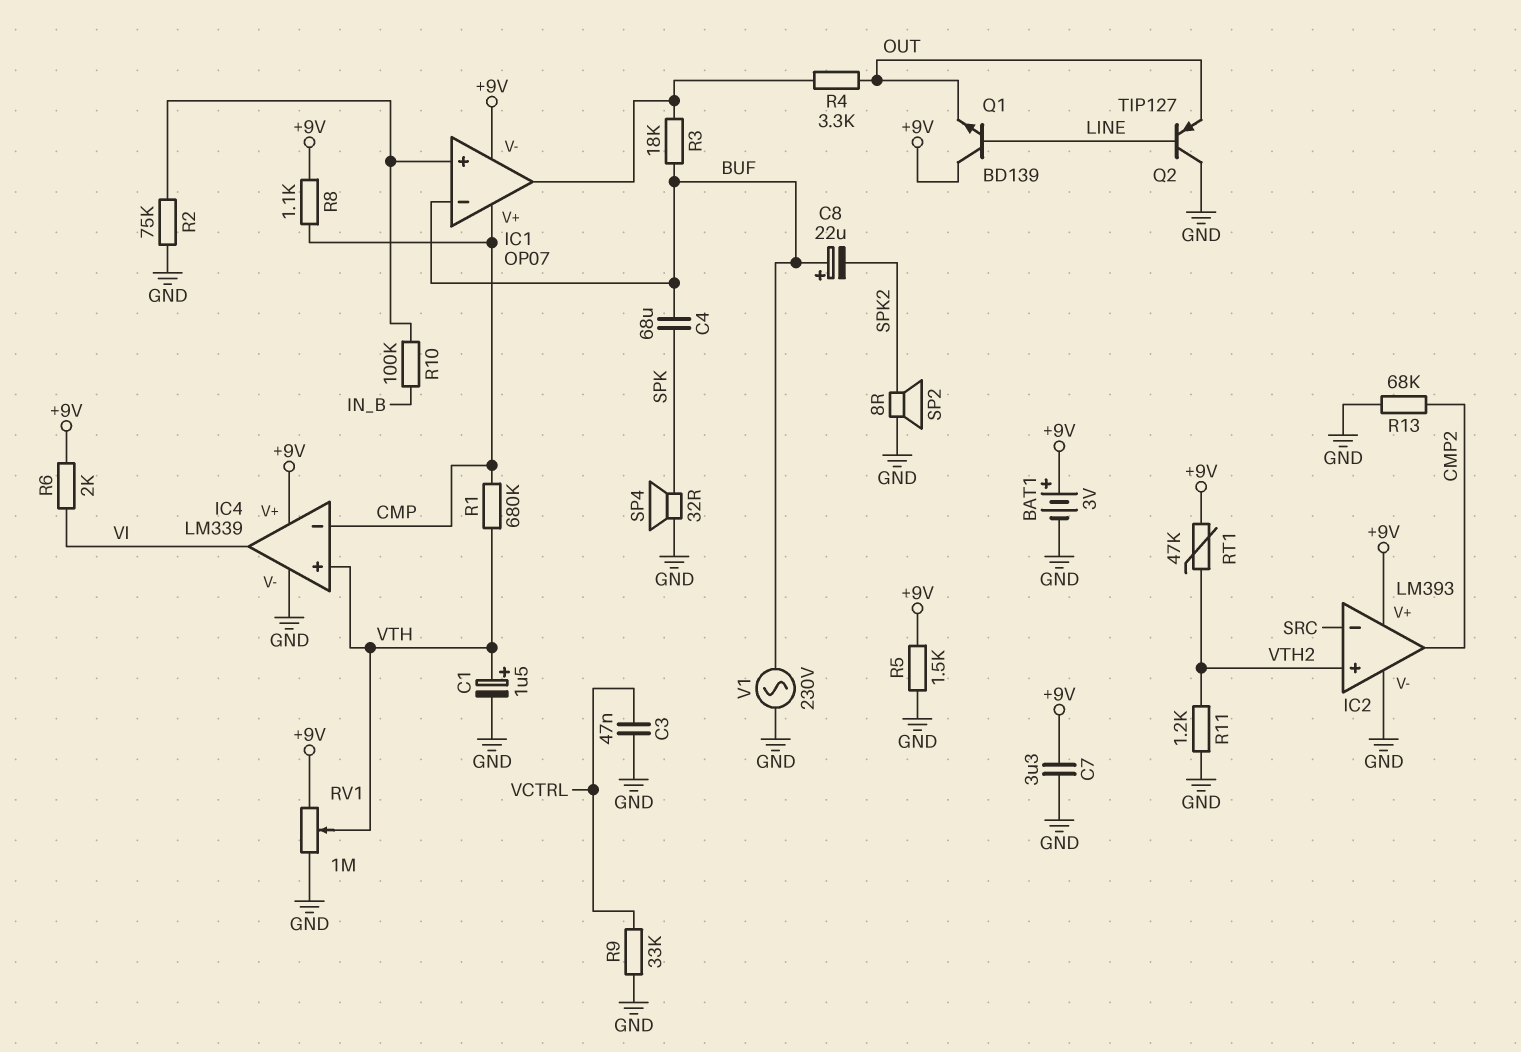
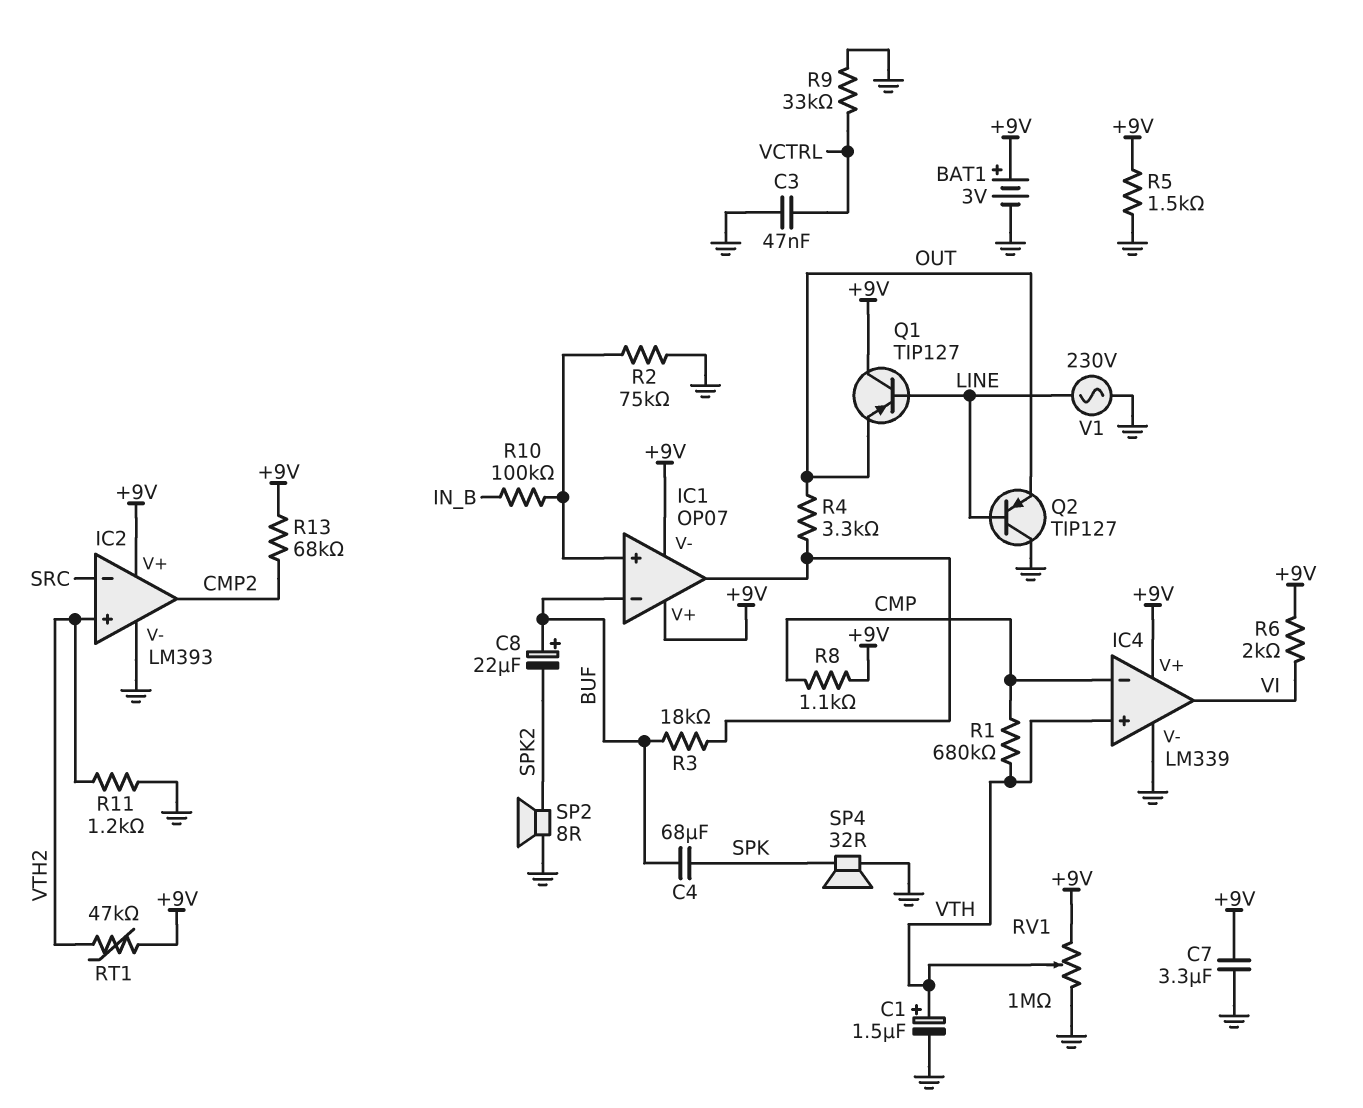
IC1 pin V+: CMP -> +9V
Q1: NPN BD139 (B LINE, C +9V, E OUT) -> PNP TIP127 (B LINE, C +9V, E OUT)
R13: 68k (CMP2, GND) -> 68k (+9V, CMP2)
V1: AC 230V (BUF, GND) -> AC 230V (GND, LINE)

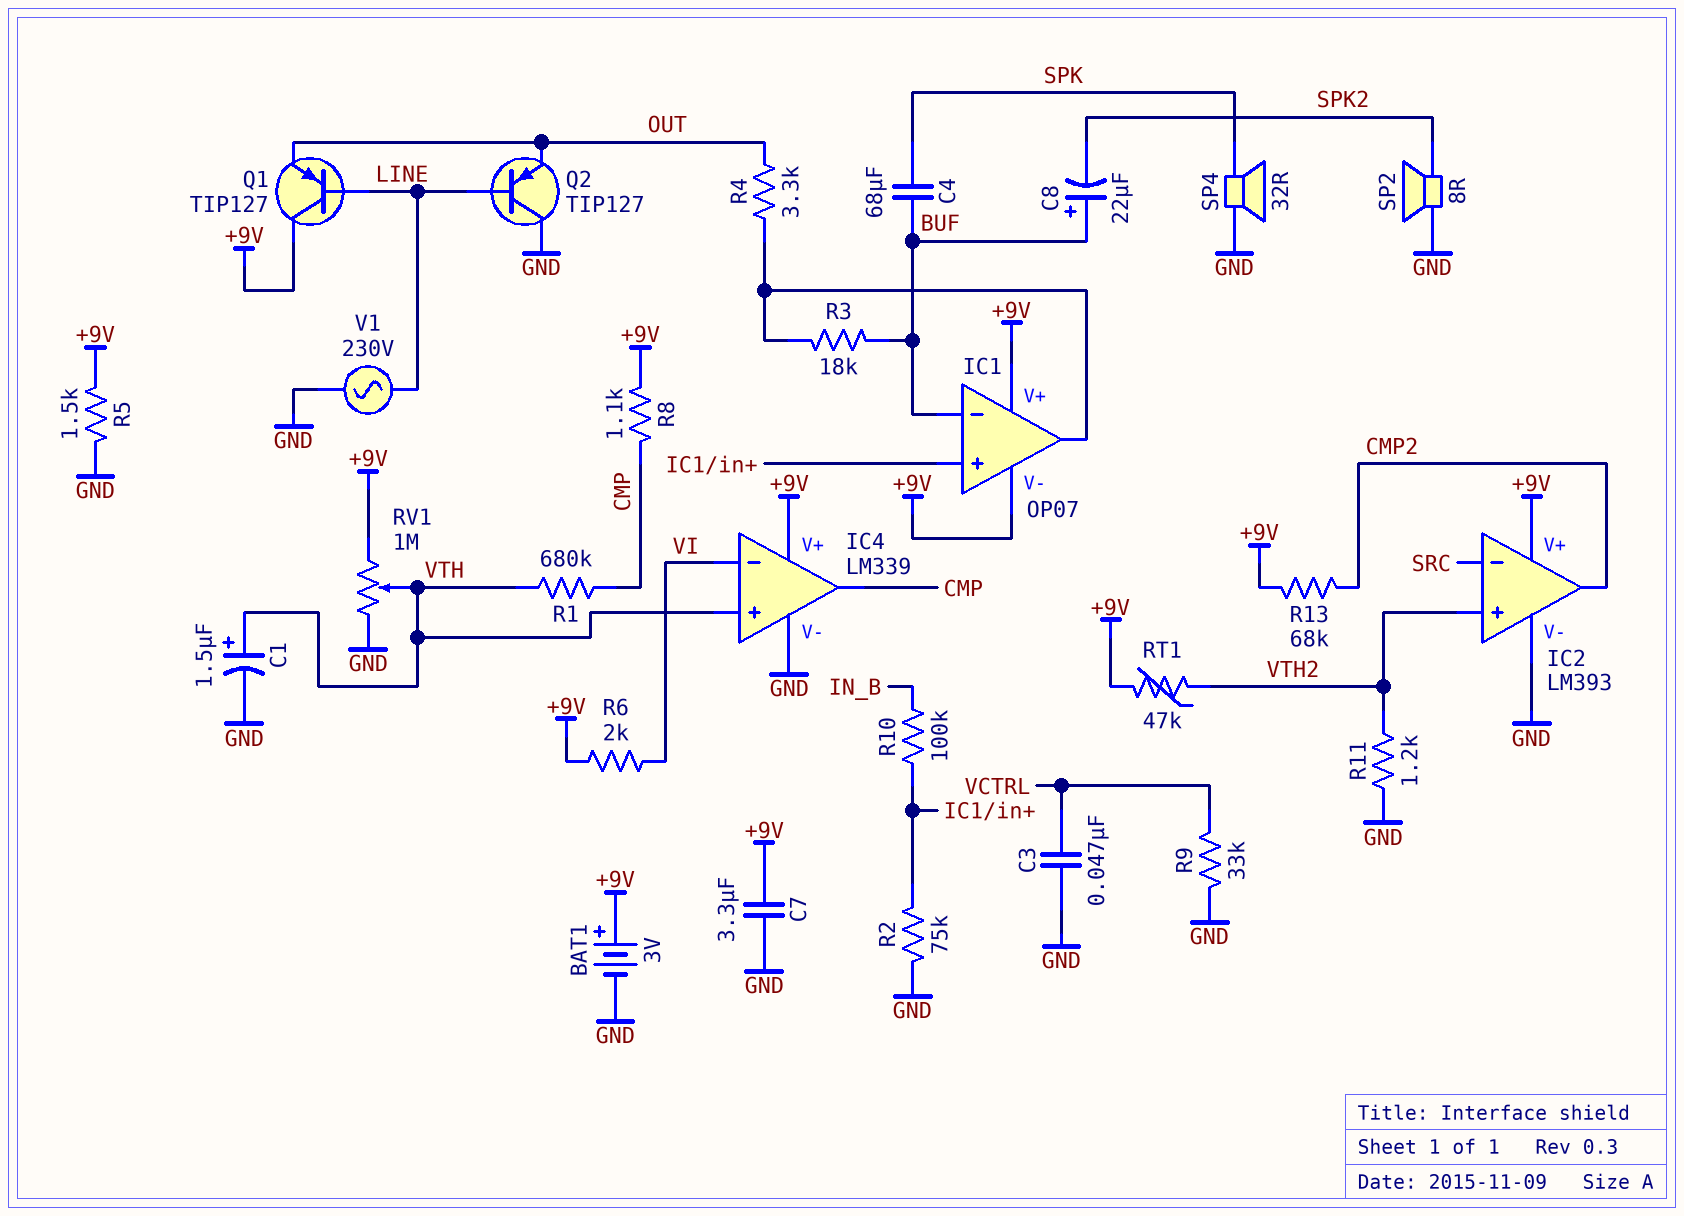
IC4 pin in-: CMP -> VI
IC4 pin out: VI -> CMP

